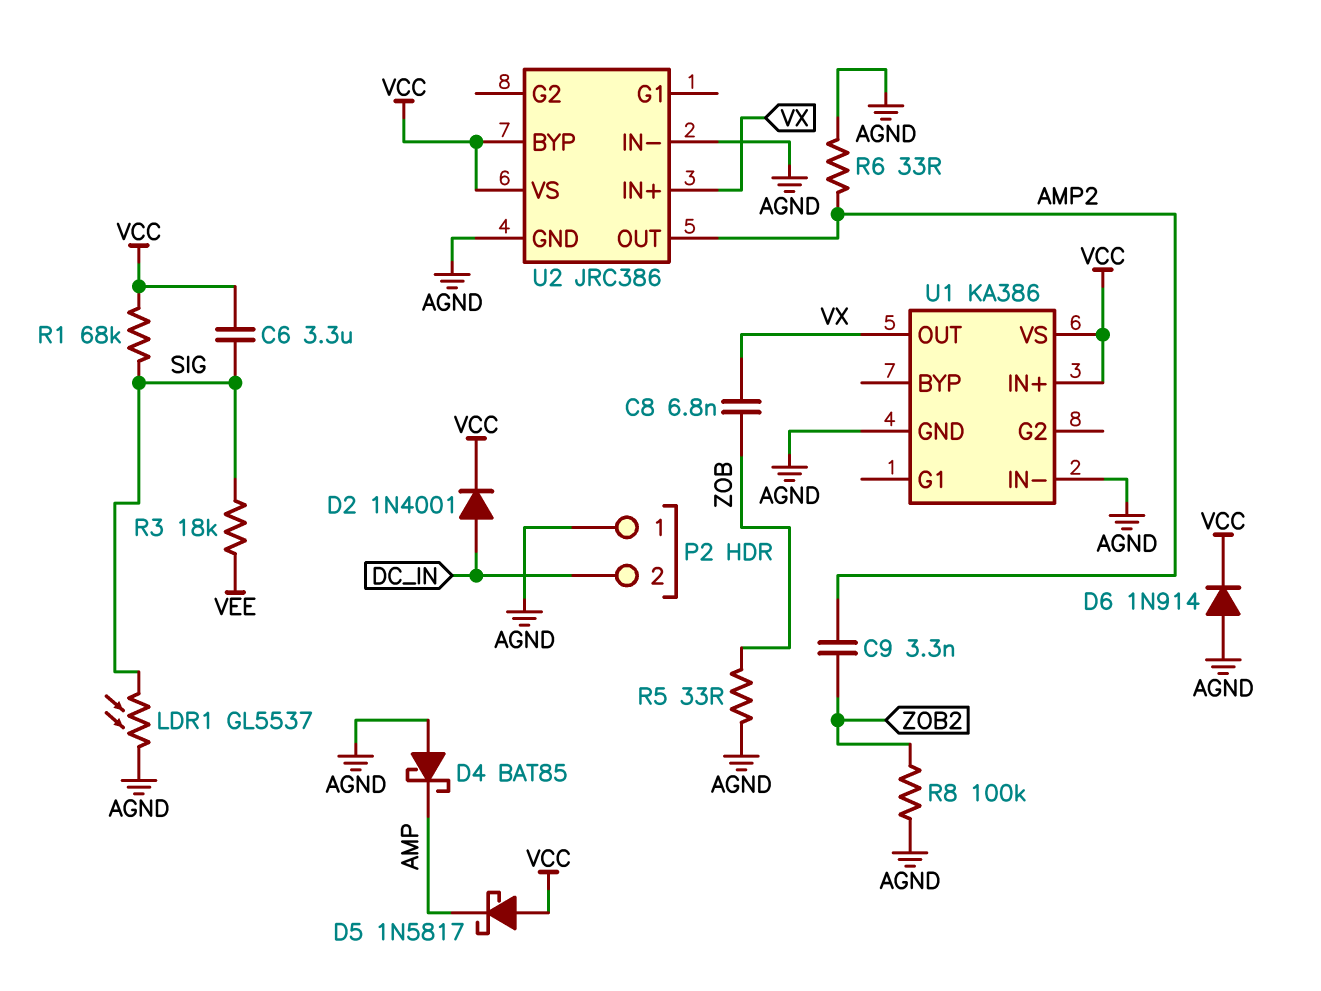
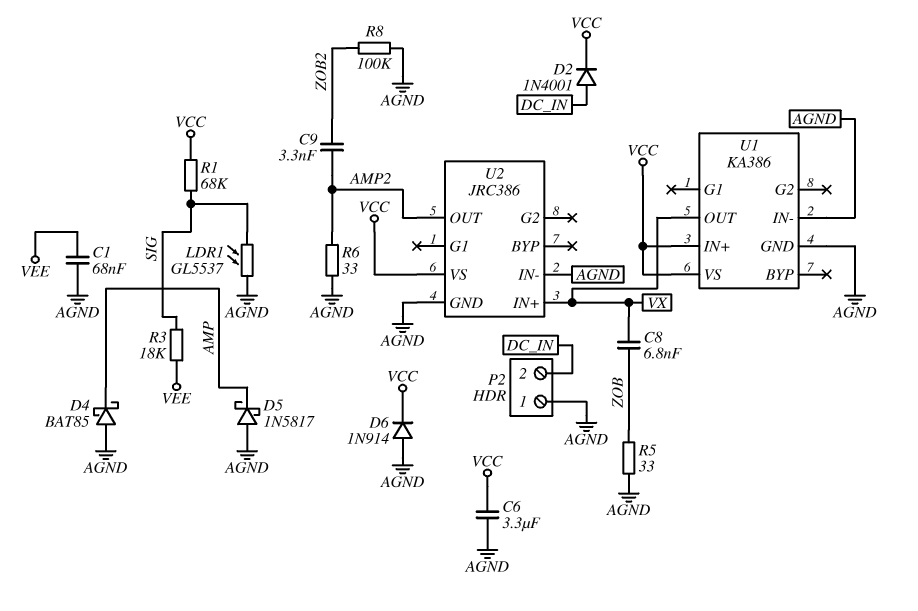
C1: none -> 68nF (AGND, VEE)
C6: 3.3uF (SIG, VCC) -> 3.3uF (AGND, VCC)
D5: schottky 1N5817 (A VCC, K AMP) -> schottky 1N5817 (A AGND, K AMP)
U2 pin BYP: VCC -> none

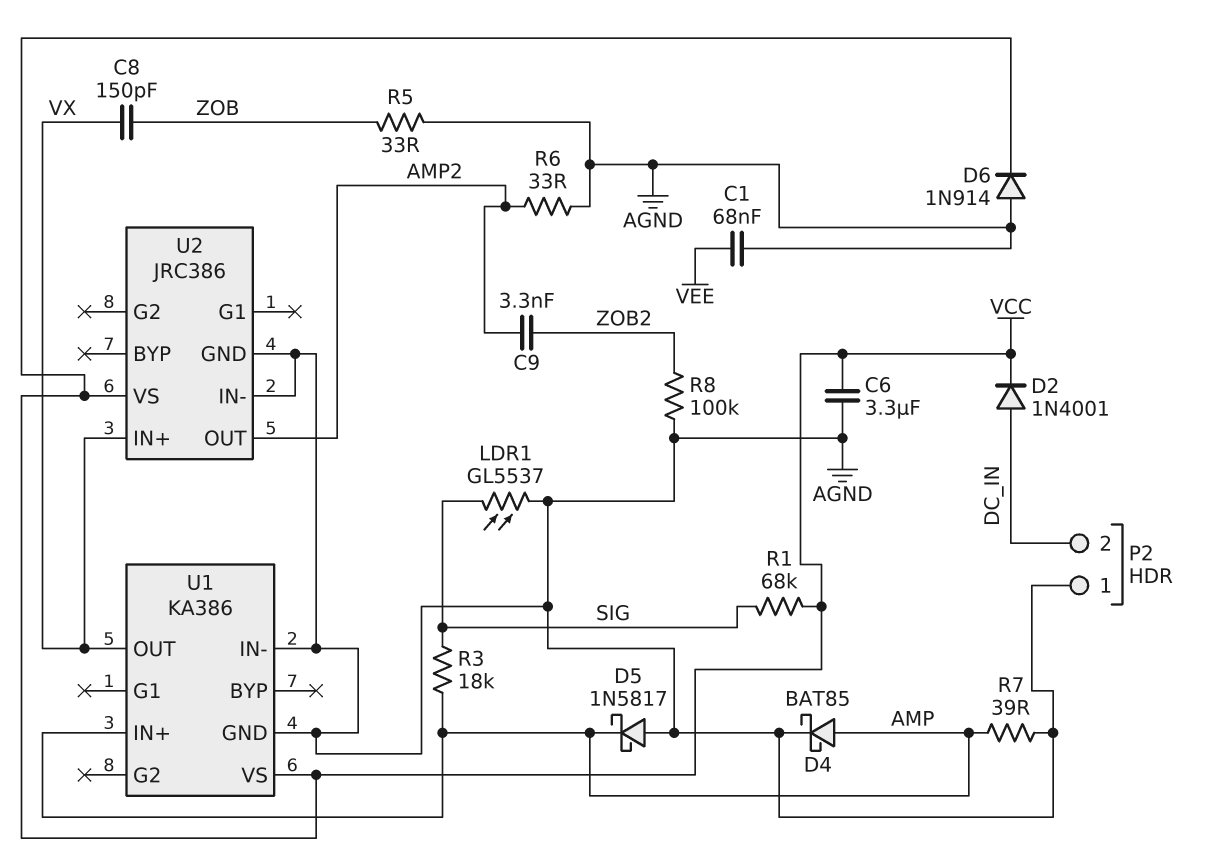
C8: 6.8nF (VX, ZOB) -> 150pF (VX, ZOB)
D4: schottky BAT85 (A AGND, K AMP) -> schottky BAT85 (A AMP, K AGND)
R3: 18k (SIG, VEE) -> 18k (AMP, SIG)
R7: none -> 39 (AGND, AMP)
U1 pin IN+: VCC -> AMP

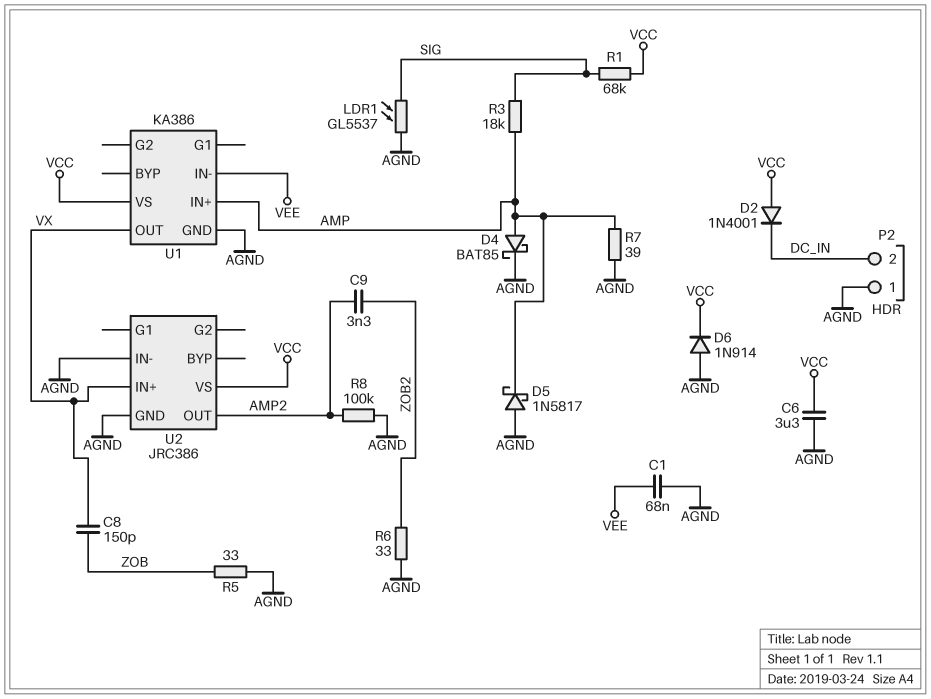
D2: diode 1N4001 (A DC_IN, K VCC) -> diode 1N4001 (A VCC, K DC_IN)
R6: 33 (AGND, AMP2) -> 33 (AGND, ZOB2)
R8: 100k (AGND, ZOB2) -> 100k (AGND, AMP2)
U1 pin IN-: AGND -> VEE

